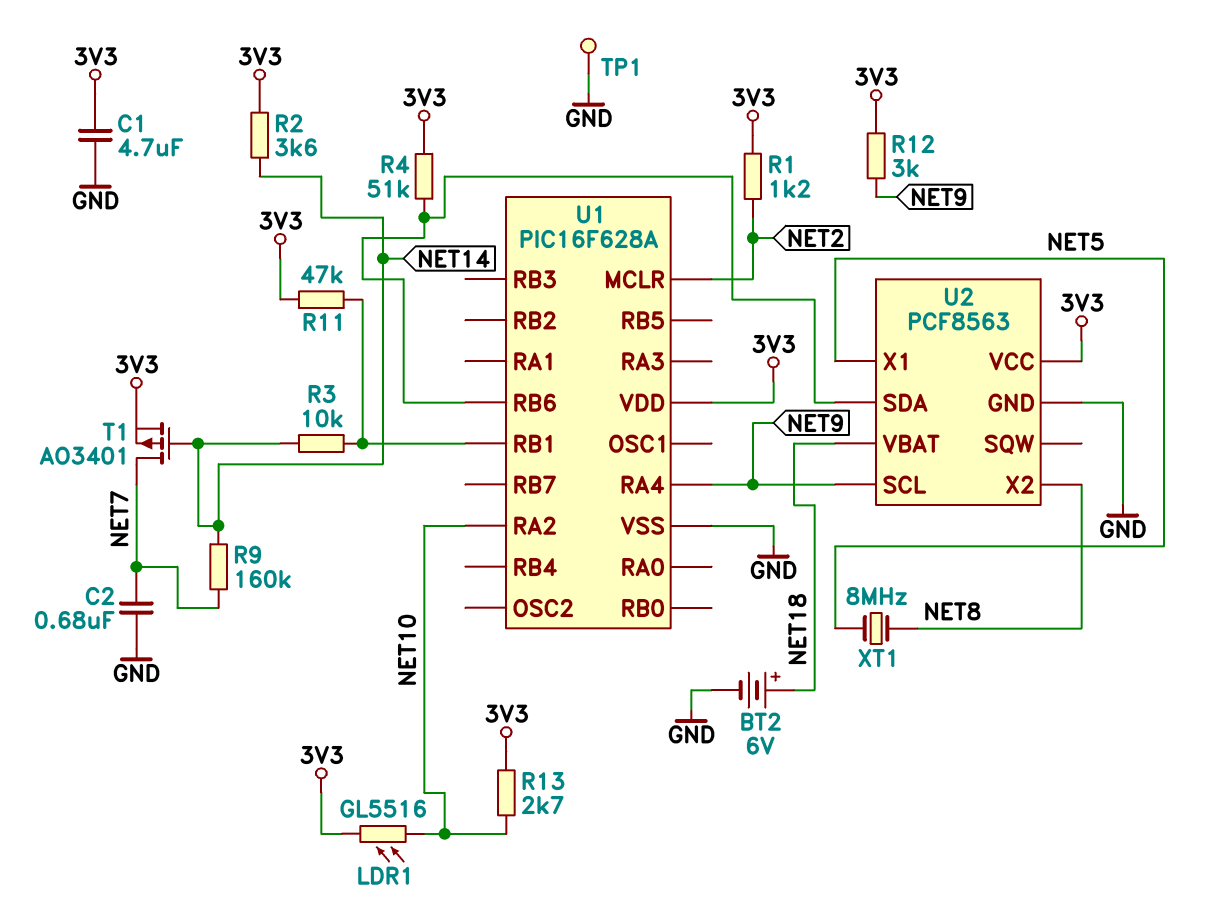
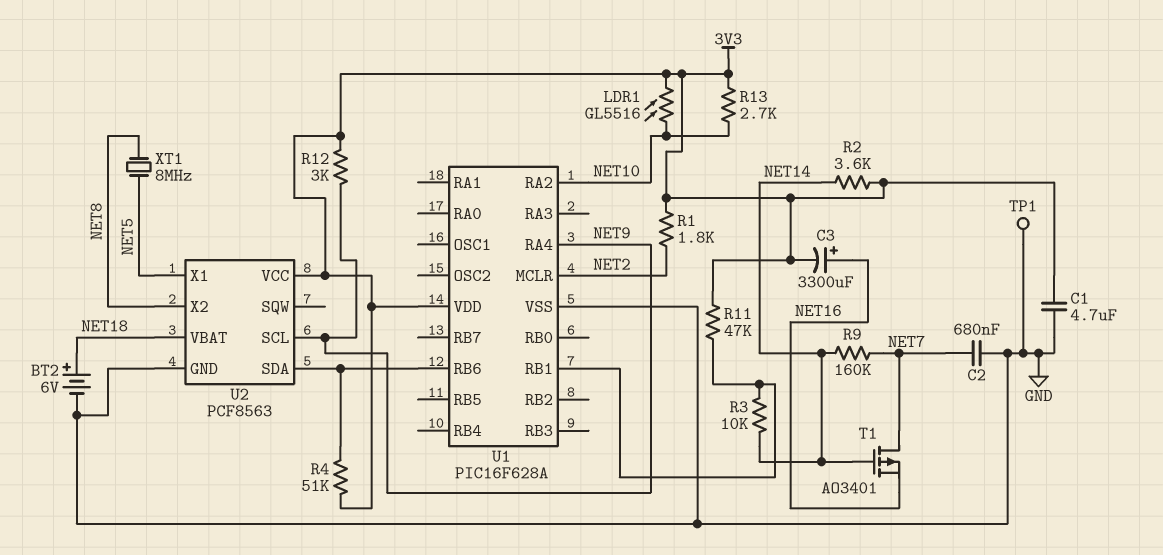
C3: none -> 3300uF (plus NET16, minus 3V3)
R1: 1.2k (3V3, NET2) -> 1.8k (3V3, NET2)
T1: PMOS AO3401 (G NET14, D NET7, S 3V3) -> PMOS AO3401 (G NET14, D NET7, S NET16)

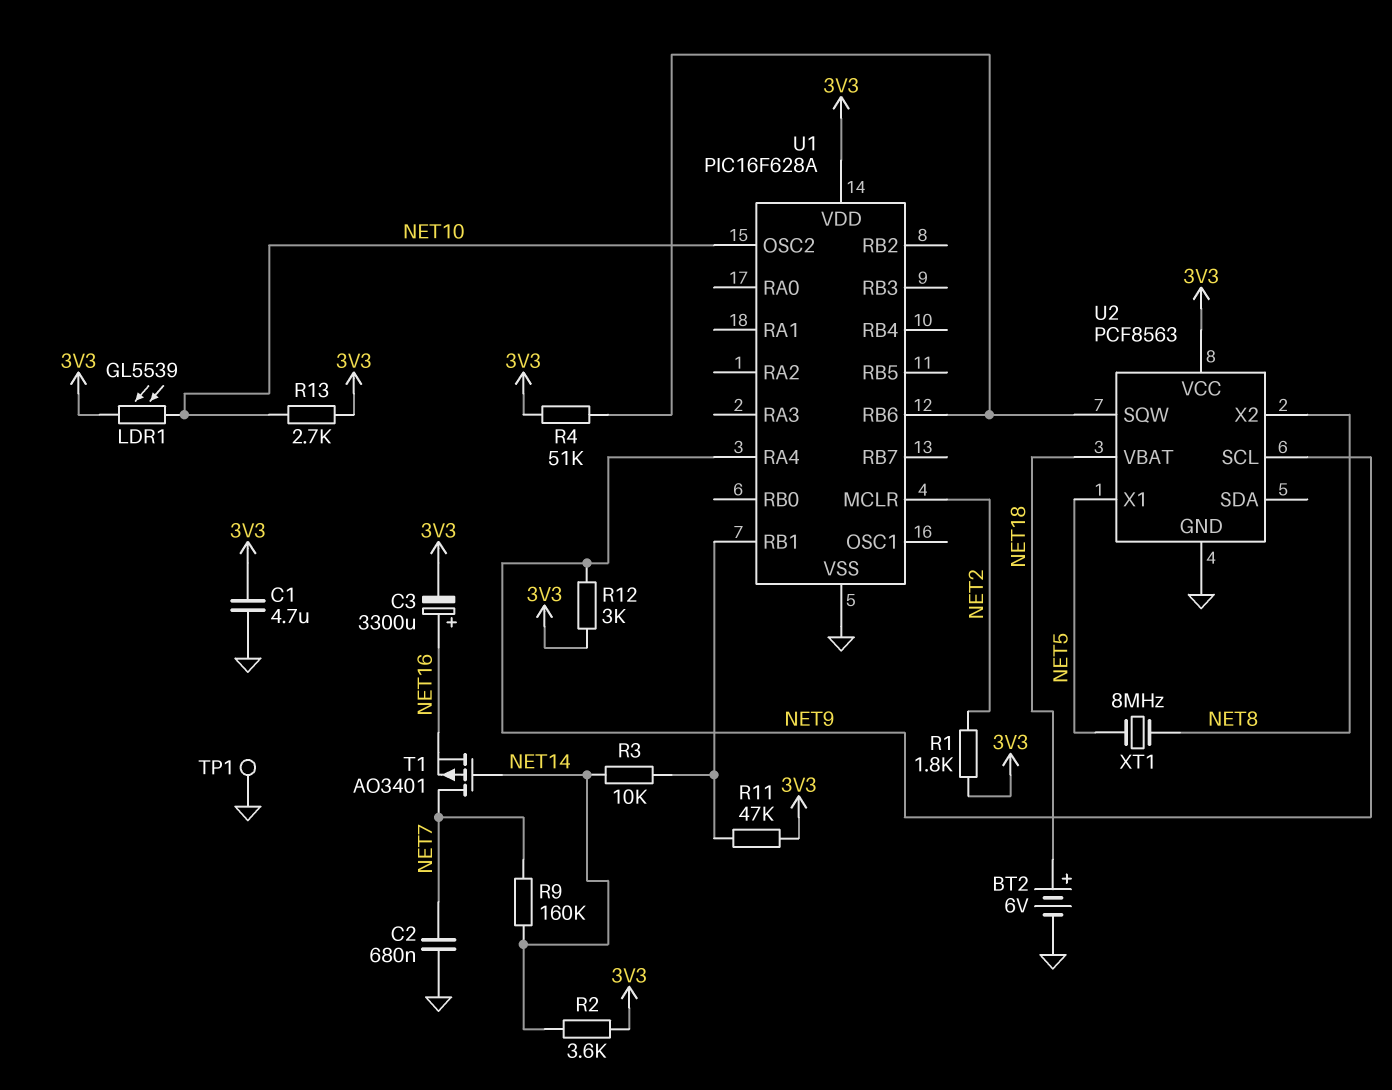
LDR1: GL5516 (3V3, NET10) -> GL5539 (3V3, NET10)
U1 pin OSC2: none -> NET10
U1 pin RA2: NET10 -> none
U2 pin SDA: U1/RB6 -> none
U2 pin SQW: none -> U1/RB6

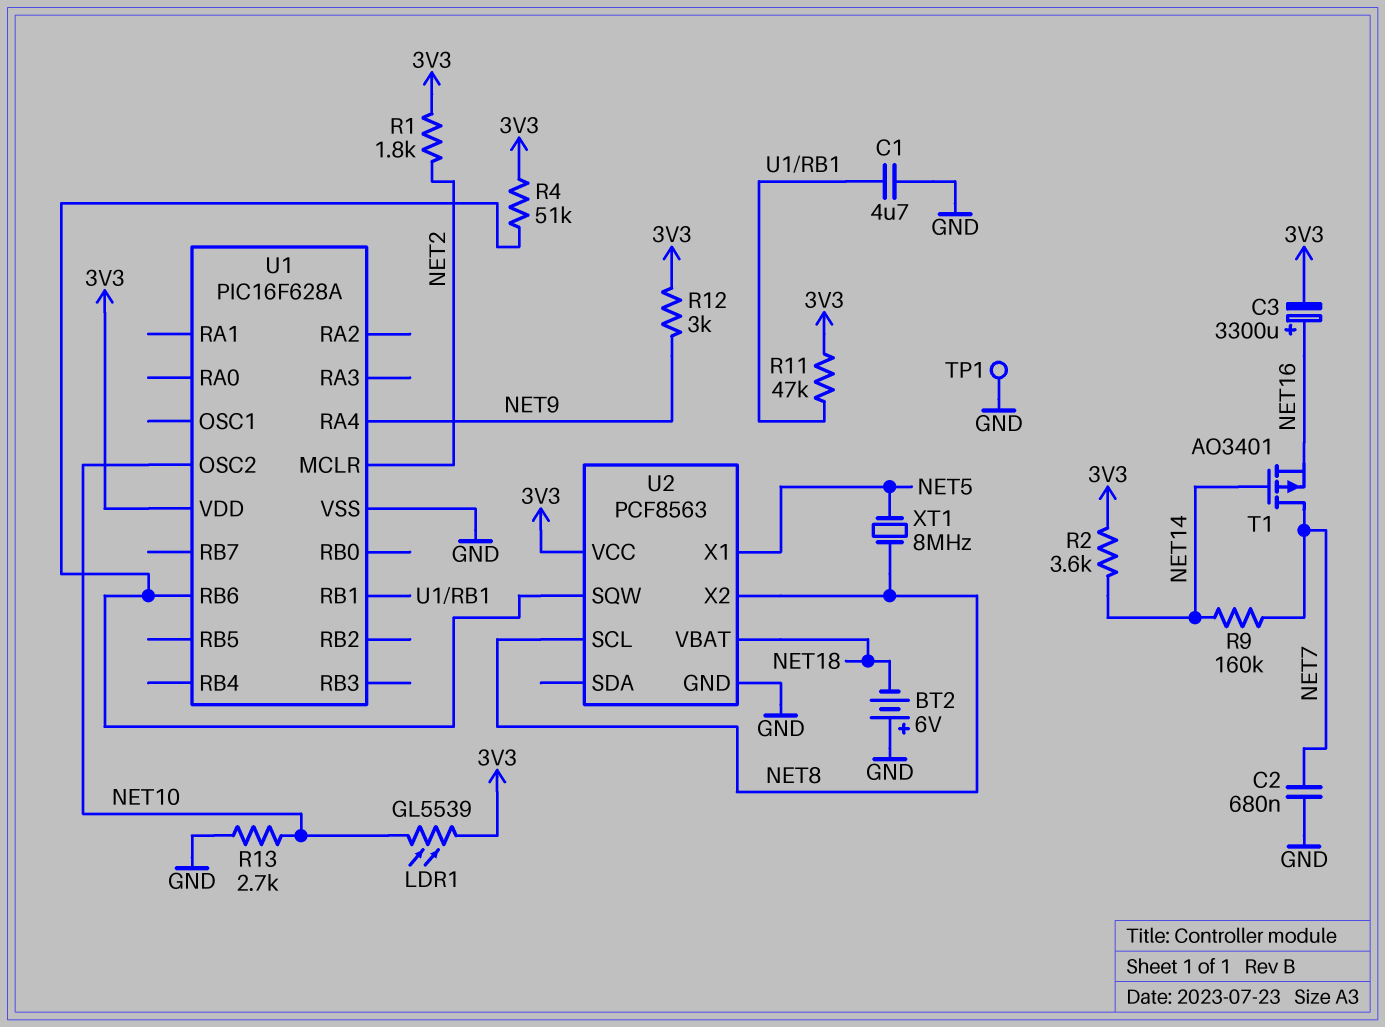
BT2: 6V (plus NET18, minus GND) -> 6V (plus GND, minus NET18)
C1: 4.7uF (3V3, GND) -> 4.7uF (GND, U1/RB1)
R3: 10k (NET14, U1/RB1) -> none
R13: 2.7k (3V3, NET10) -> 2.7k (GND, NET10)
U2 pin SCL: NET9 -> NET8

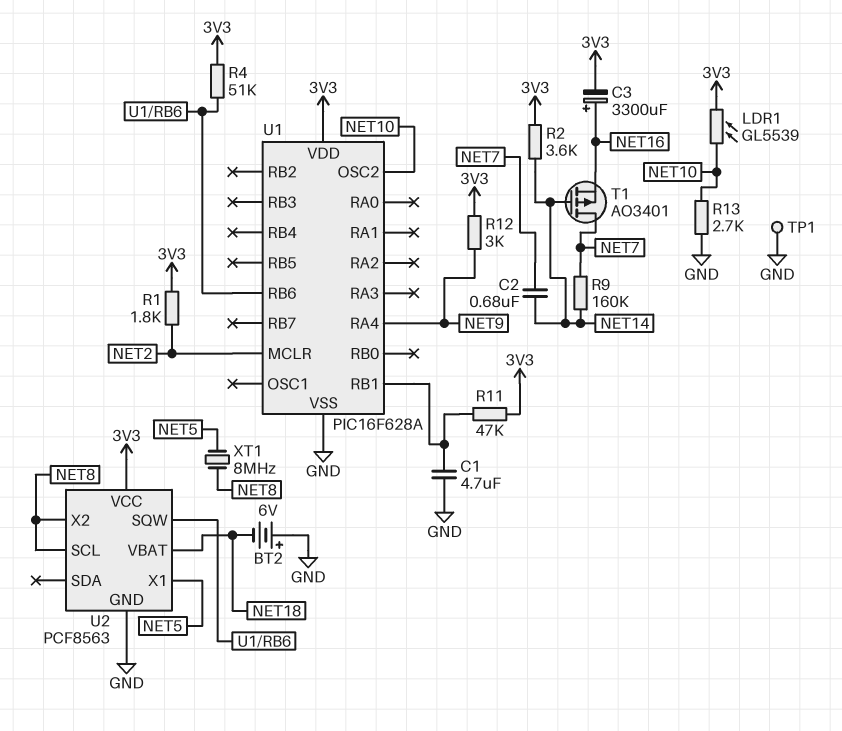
C2: 680nF (GND, NET7) -> 680nF (NET7, NET14)

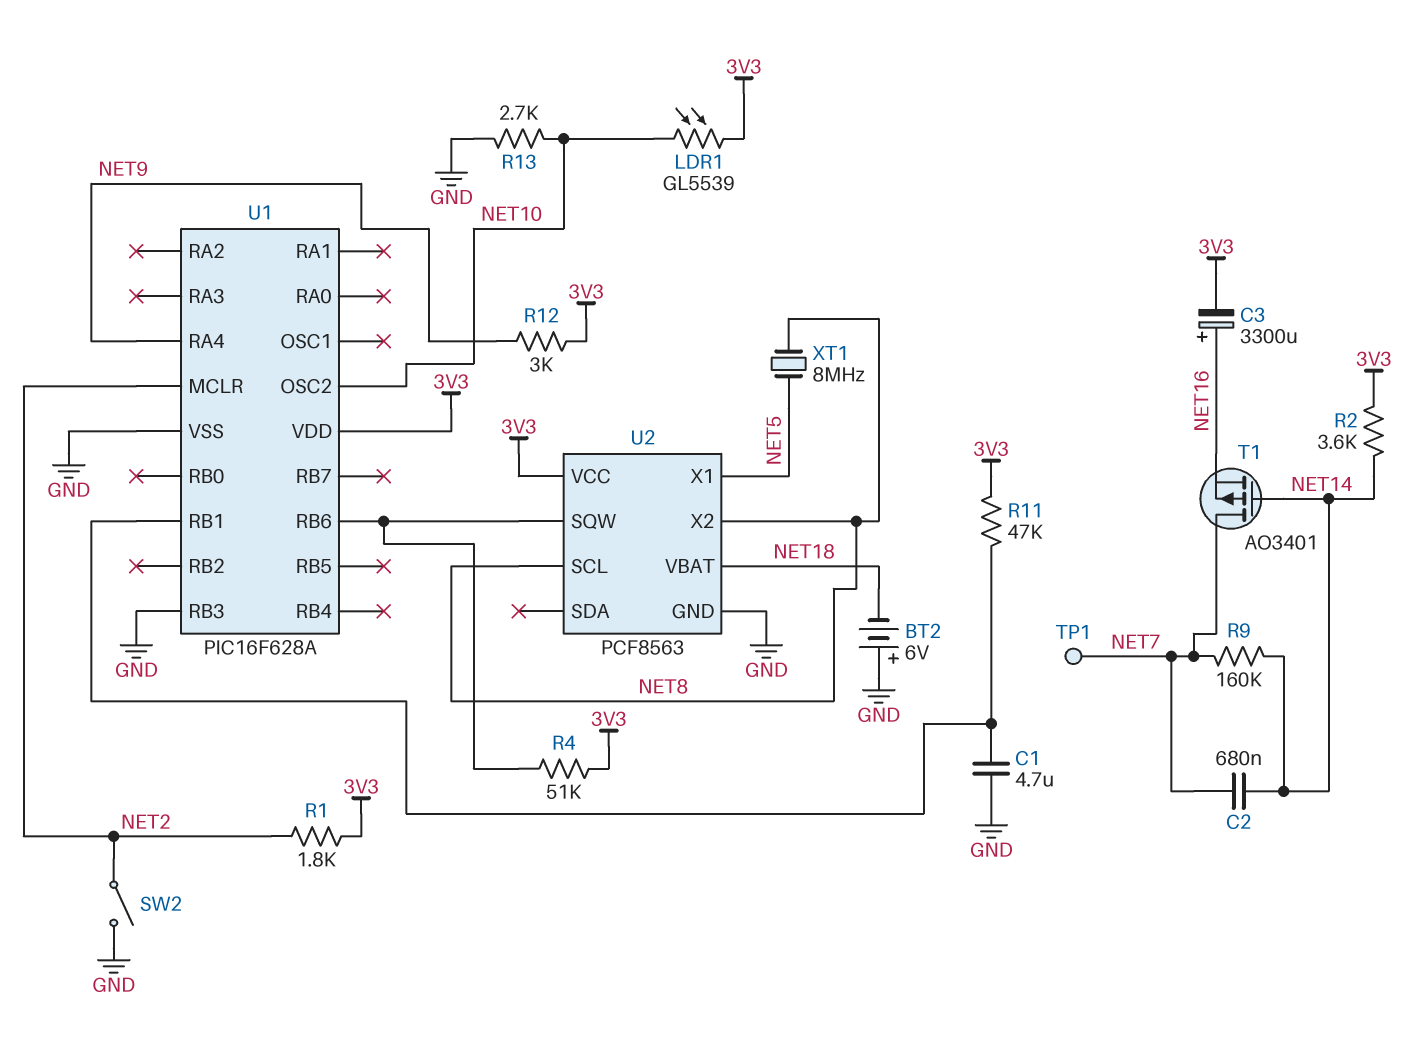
SW2: none -> switch (GND, NET2)
TP1: test point (GND) -> test point (NET7)
U1 pin RB3: none -> GND

